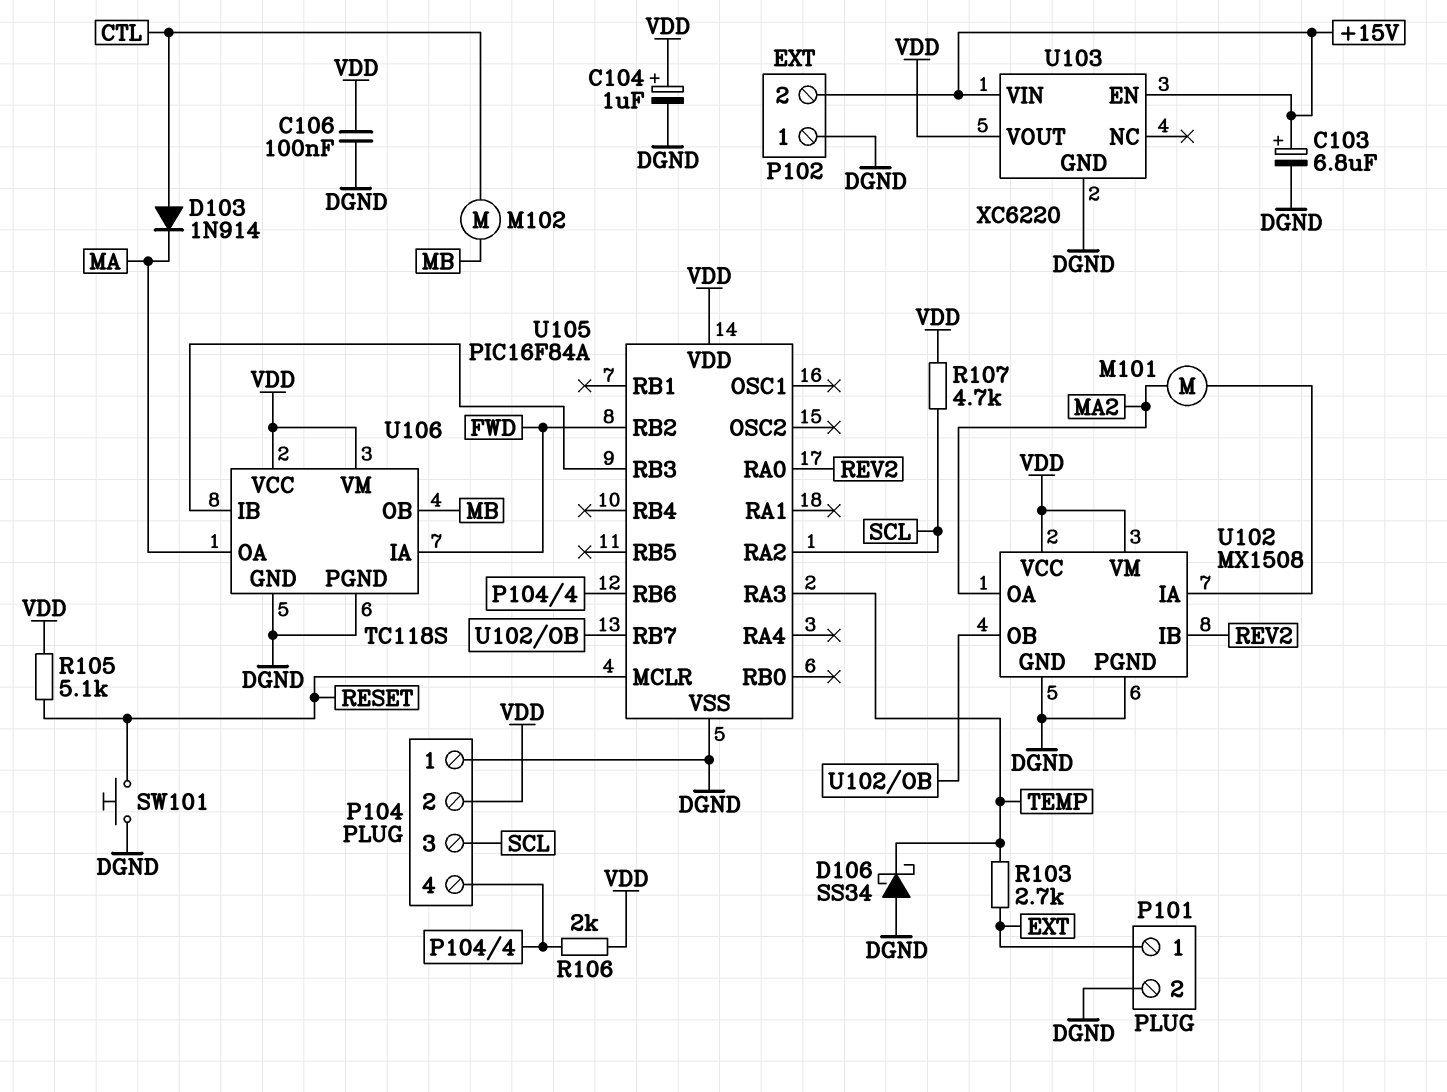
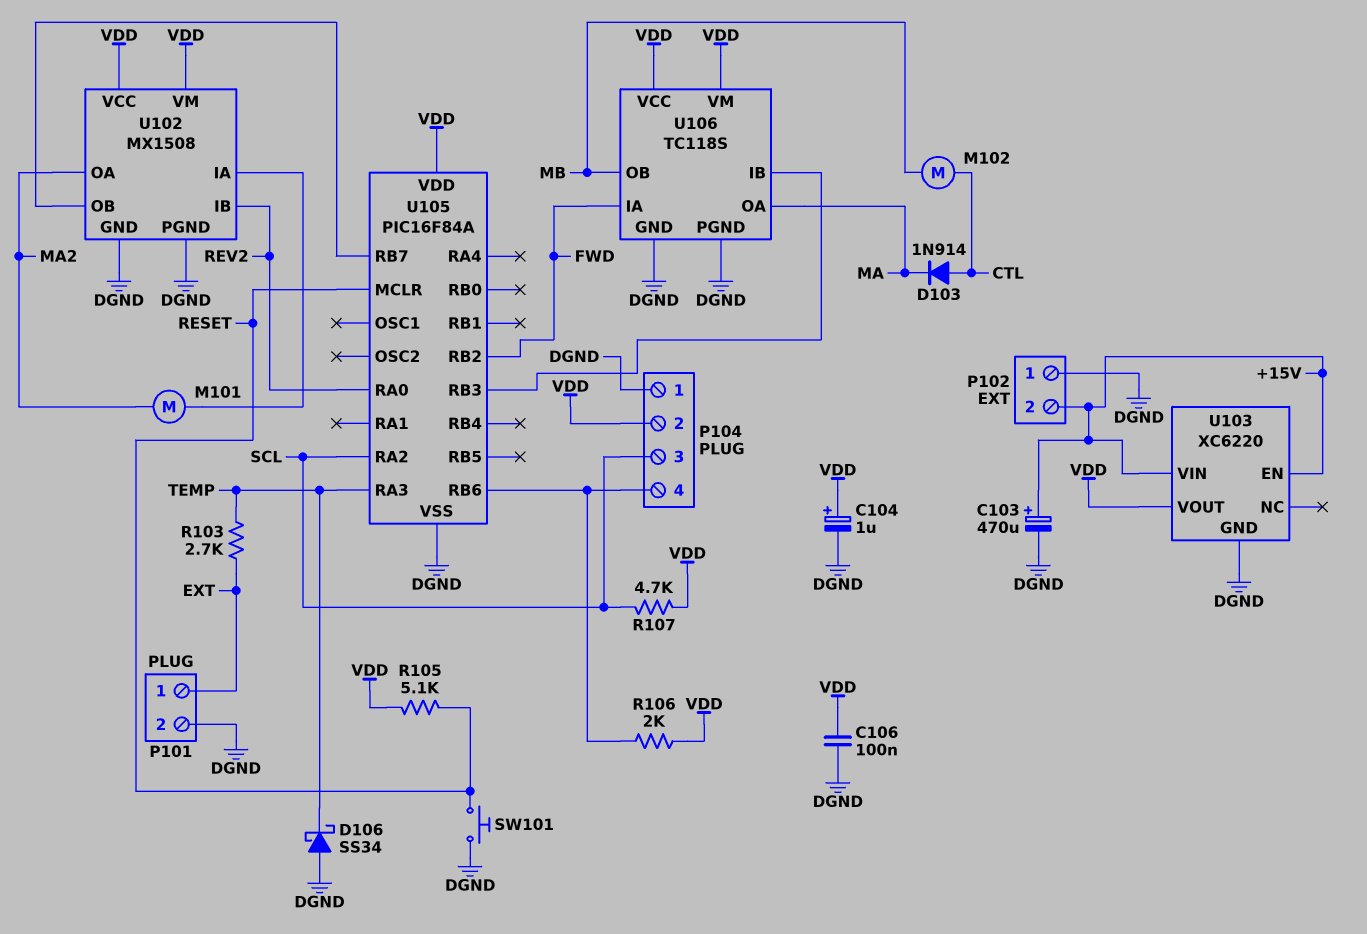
C103: 6.8uF (plus +15V, minus DGND) -> 470uF (plus +15V, minus DGND)

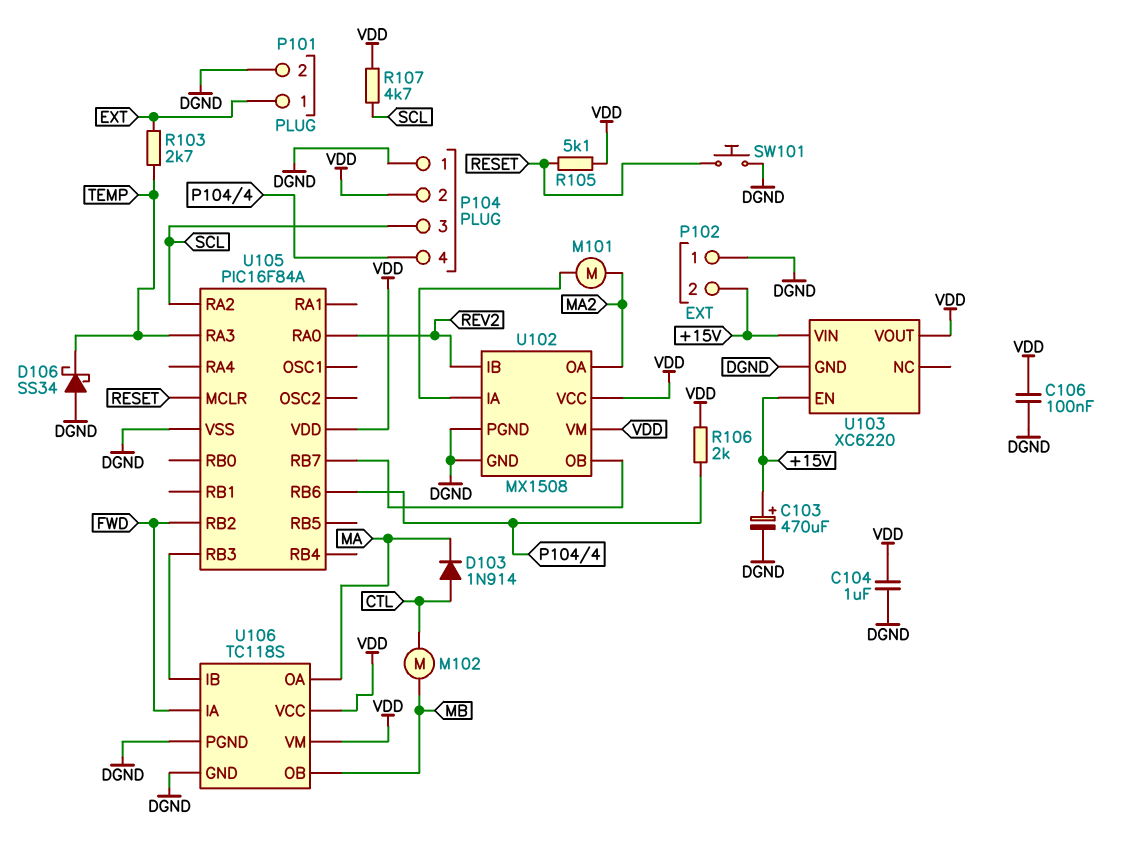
C104: 1uF (plus VDD, minus DGND) -> 1uF (DGND, VDD)

